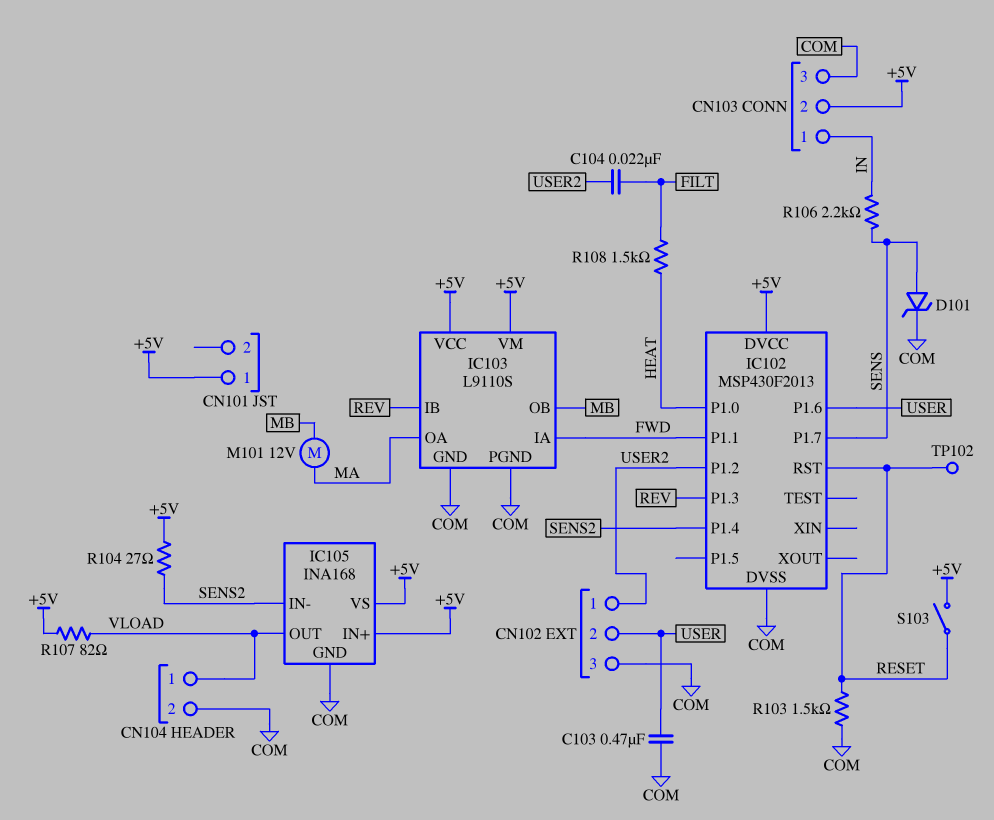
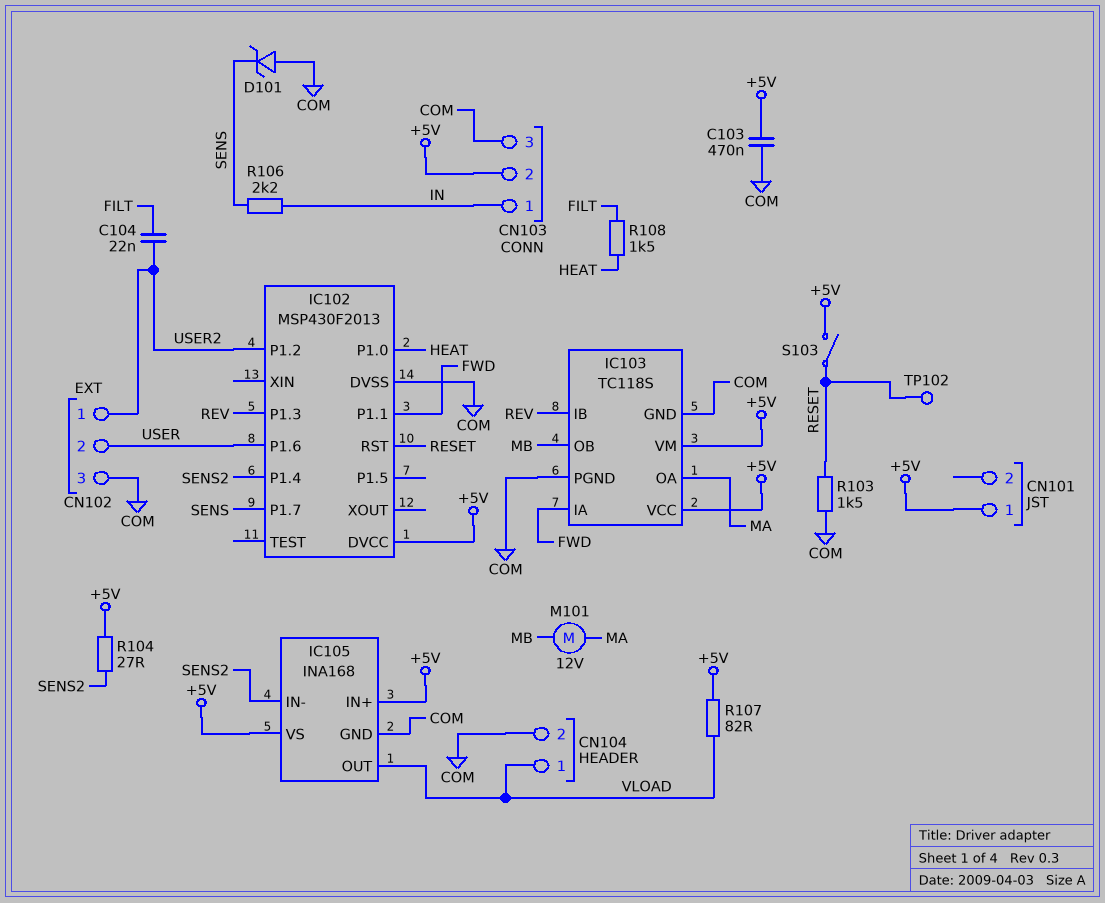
C103: 470nF (COM, USER) -> 470nF (+5V, COM)
D101: zener (A SENS, K COM) -> zener (A COM, K SENS)
IC103: L9110S -> TC118S

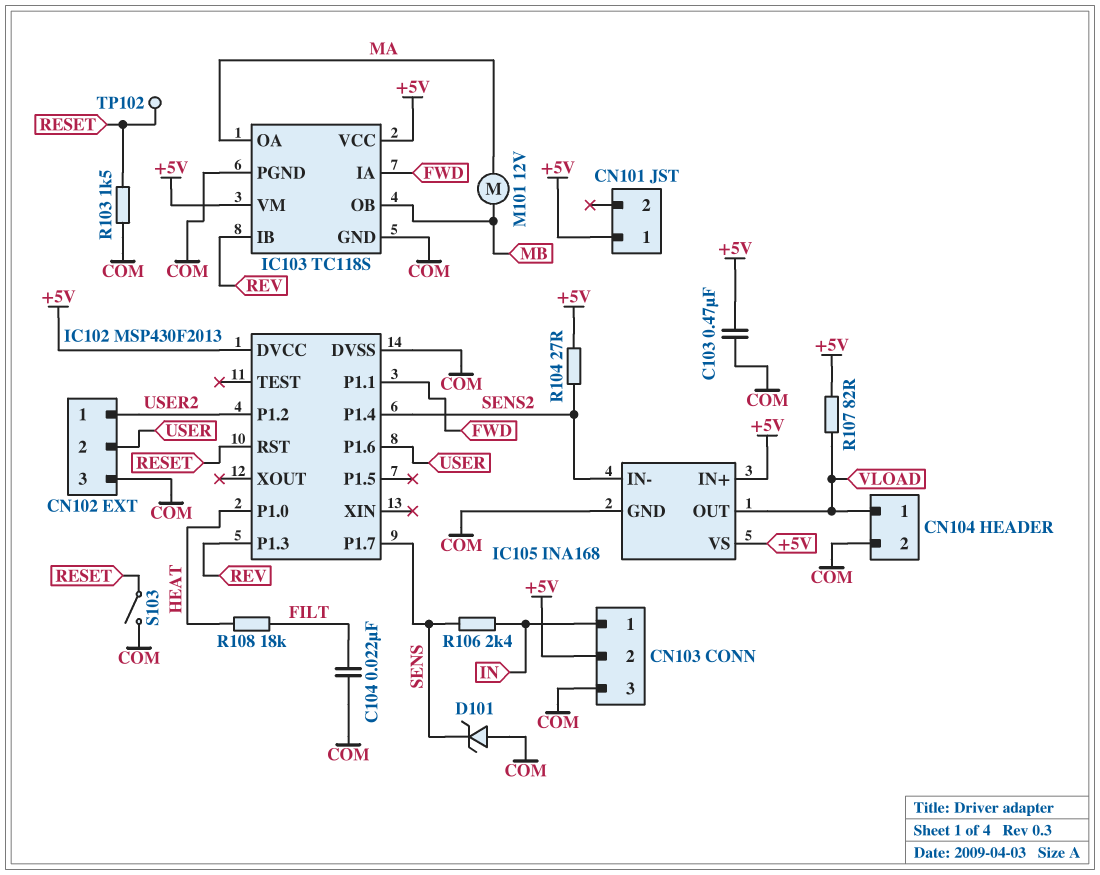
C104: 22nF (FILT, USER2) -> 22nF (COM, FILT)
R106: 2.2k (IN, SENS) -> 2.4k (IN, SENS)
R108: 1.5k (FILT, HEAT) -> 18k (FILT, HEAT)
S103: switch (+5V, RESET) -> switch (COM, RESET)

